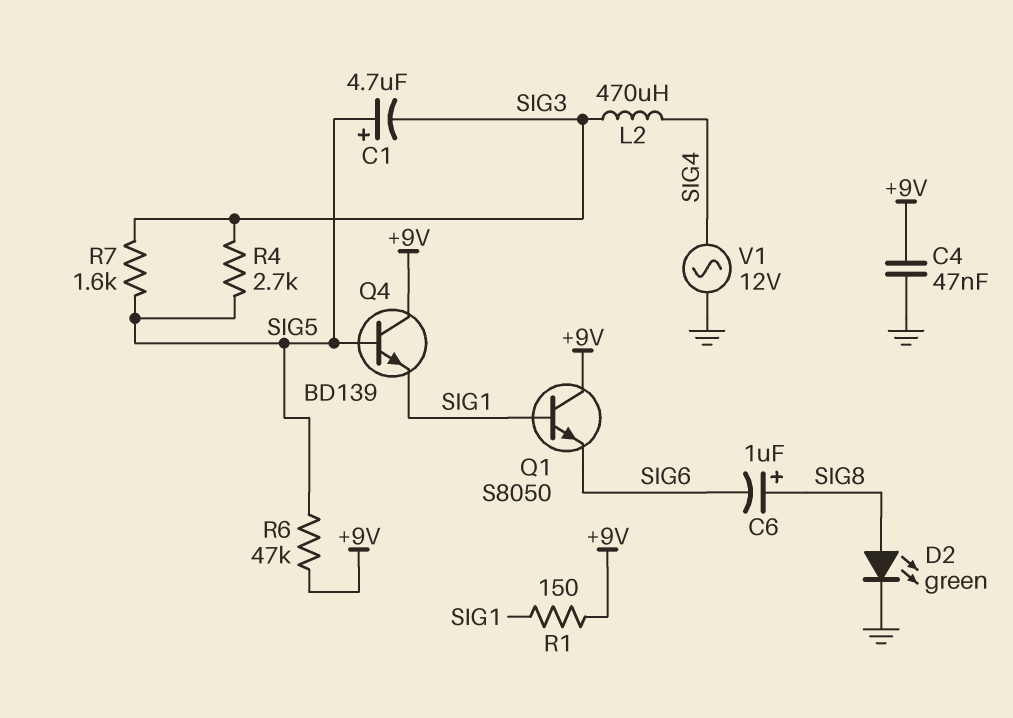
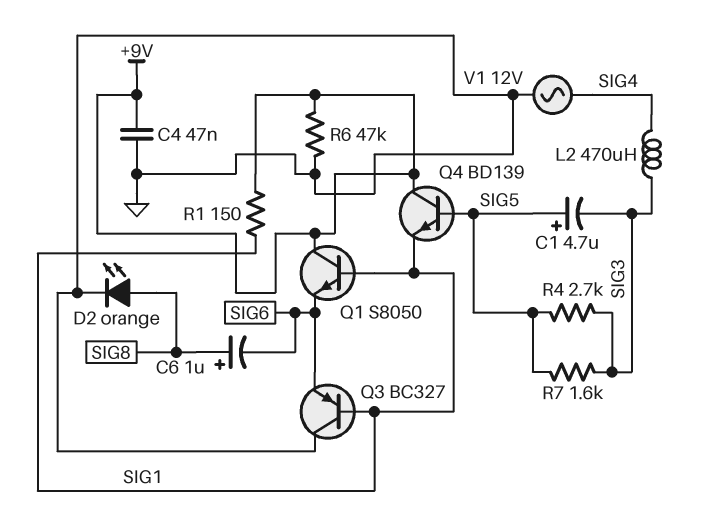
D2: LED green (A SIG8, K GND) -> LED orange (A SIG8, K GND)
Q3: none -> PNP BC327 (B SIG1, C GND, E SIG6)
R6: 47k (+9V, SIG5) -> 47k (+9V, GND)

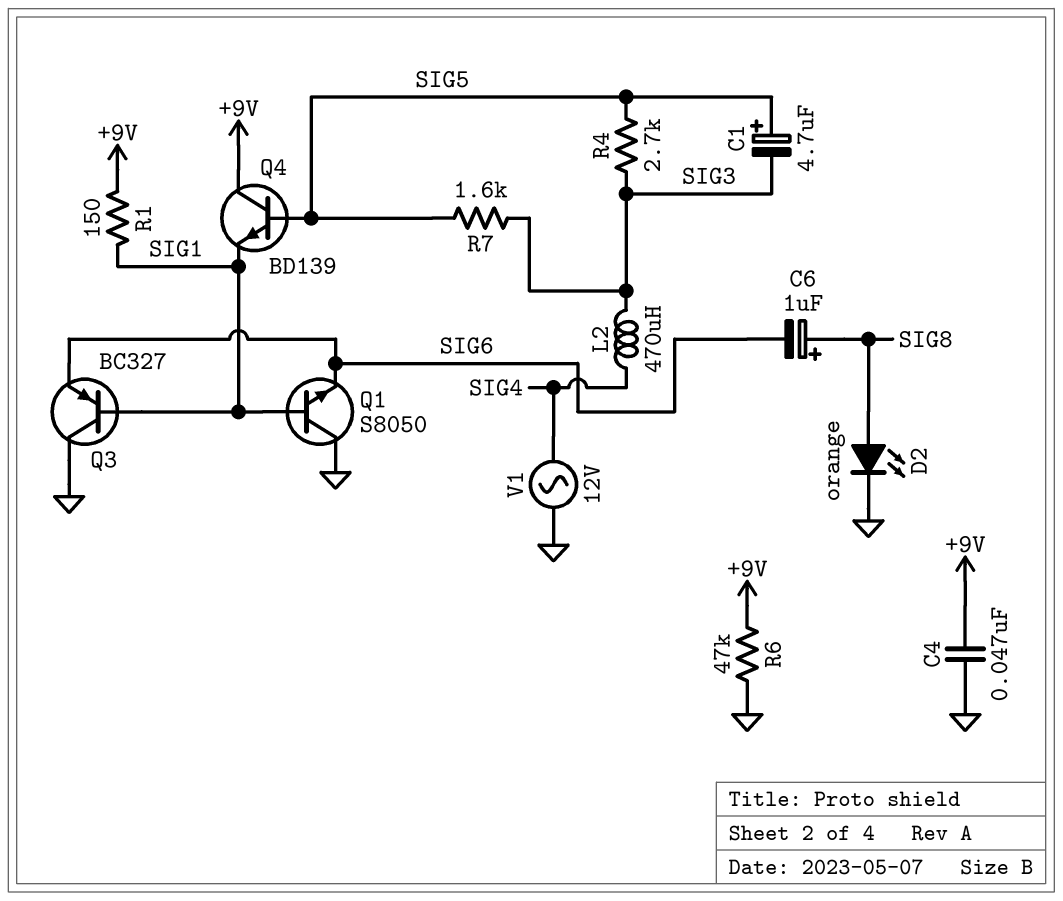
Q1: NPN S8050 (B SIG1, C +9V, E SIG6) -> NPN S8050 (B SIG1, C GND, E SIG6)

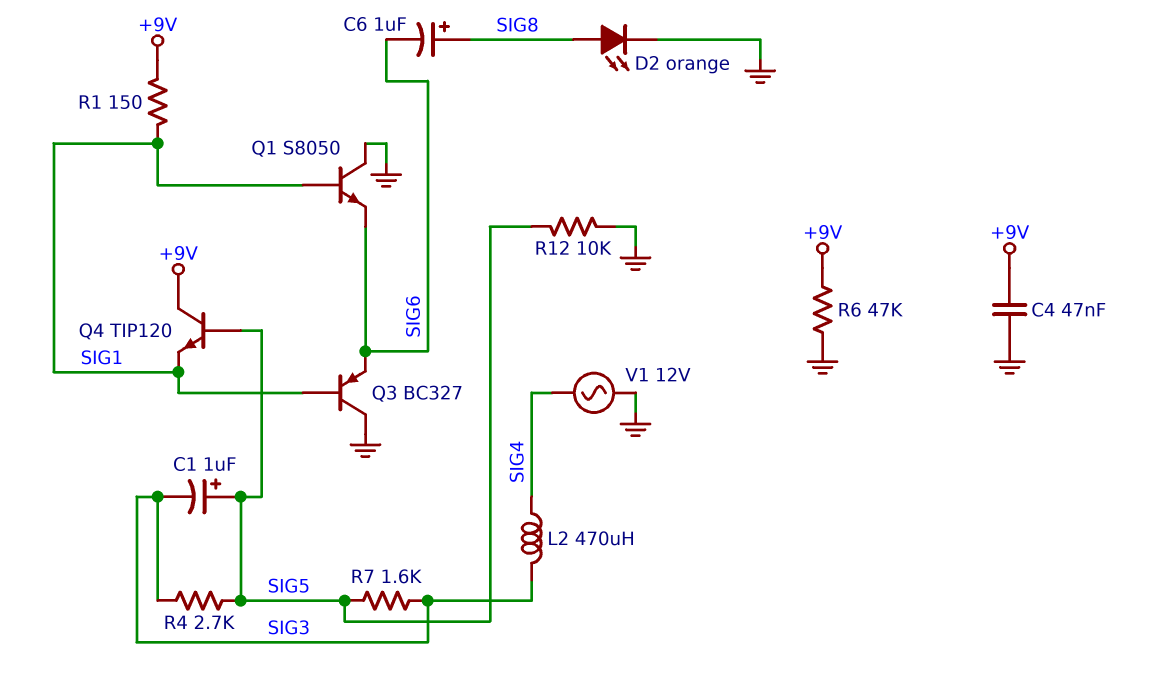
C1: 4.7uF (plus SIG5, minus SIG3) -> 1uF (plus SIG5, minus SIG3)
Q4: NPN BD139 (B SIG5, C +9V, E SIG1) -> NPN TIP120 (B SIG5, C +9V, E SIG1)
R12: none -> 10k (GND, SIG5)

